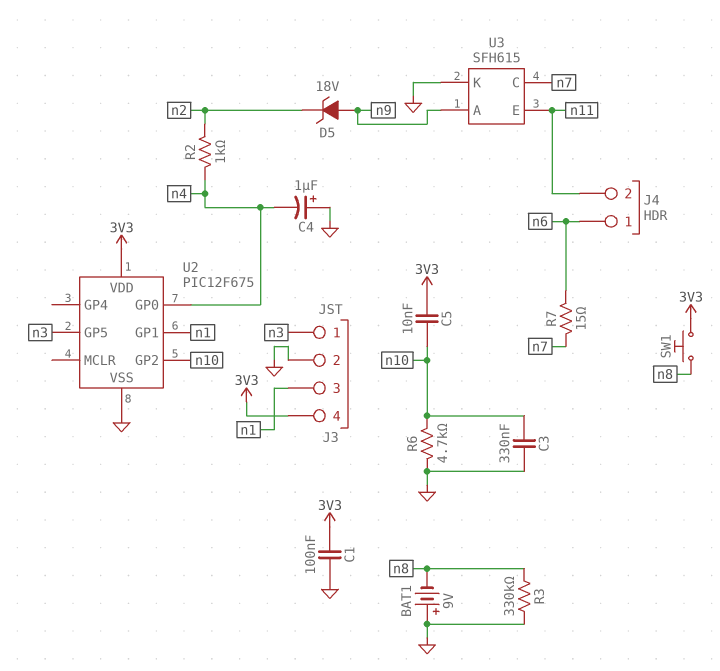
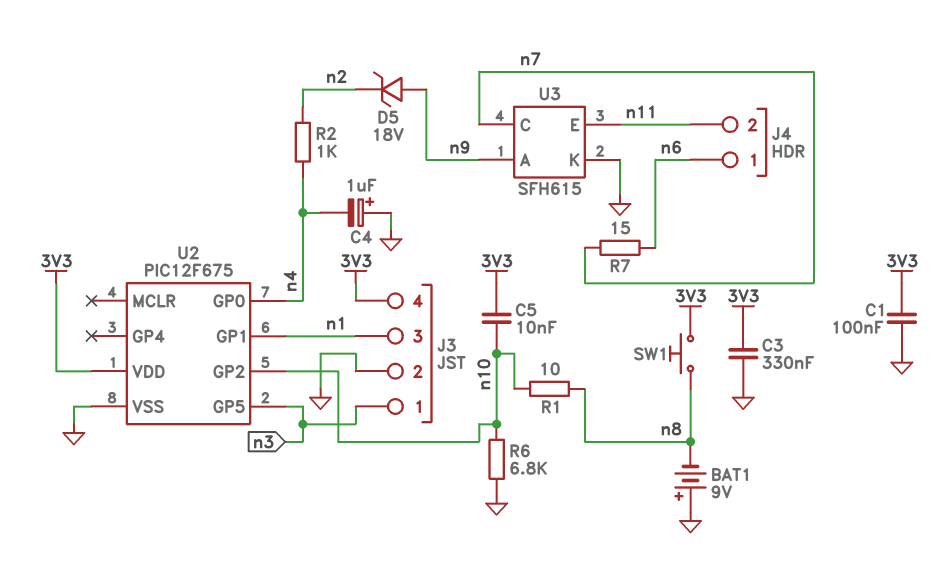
C3: 330nF (GND, n10) -> 330nF (3V3, GND)
R1: none -> 10 (n8, n10)
R3: 330k (GND, n8) -> none
R6: 4.7k (GND, n10) -> 6.8k (GND, n10)

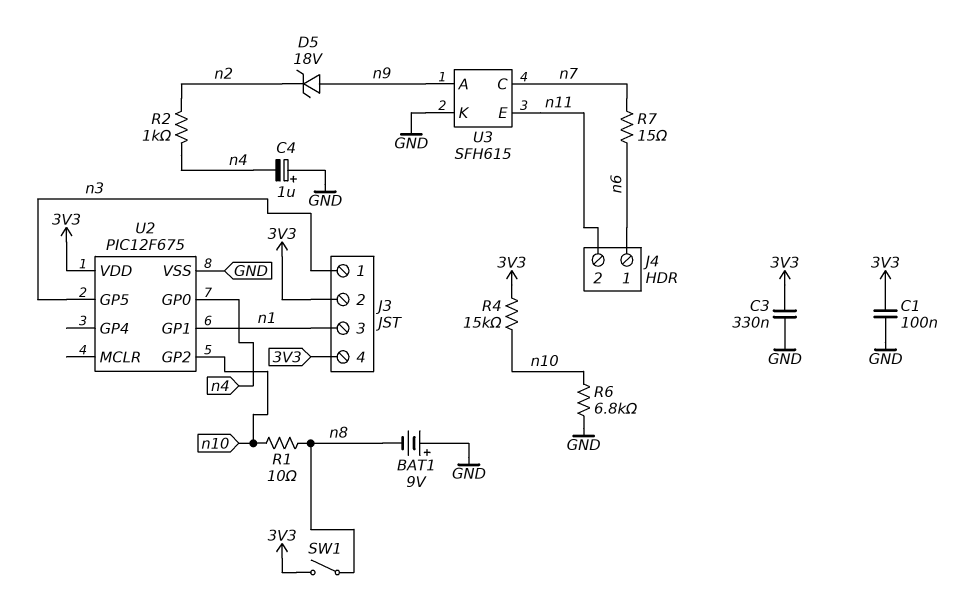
C5: 10nF (3V3, n10) -> none
J3 pin 2: GND -> 3V3
R4: none -> 15k (3V3, n10)
SW1: button (3V3, n8) -> switch (3V3, n8)

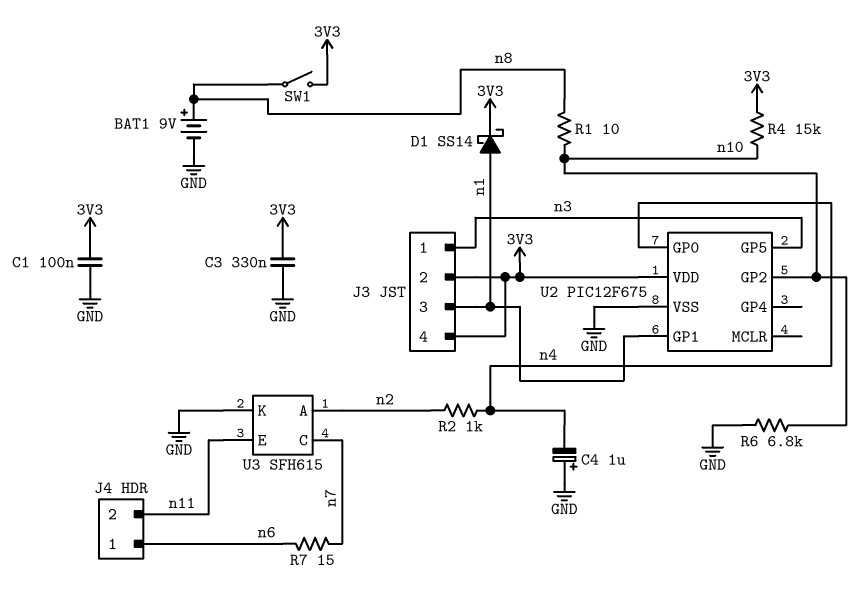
BAT1: 9V (plus GND, minus n8) -> 9V (plus n8, minus GND)
D1: none -> schottky SS14 (A n1, K 3V3)
D5: zener 18V (A n9, K n2) -> none
U3 pin A: n9 -> n2

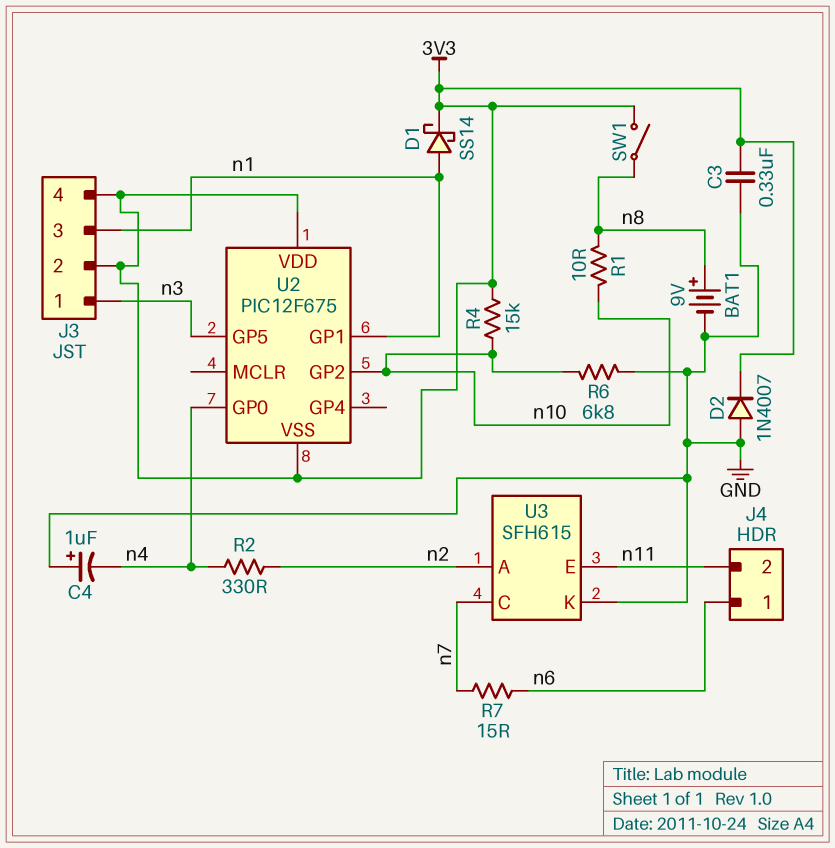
C1: 100nF (3V3, GND) -> none
D2: none -> diode 1N4007 (A GND, K 3V3)
R2: 1k (n2, n4) -> 330 (n2, n4)
U2 pin VSS: GND -> 3V3

